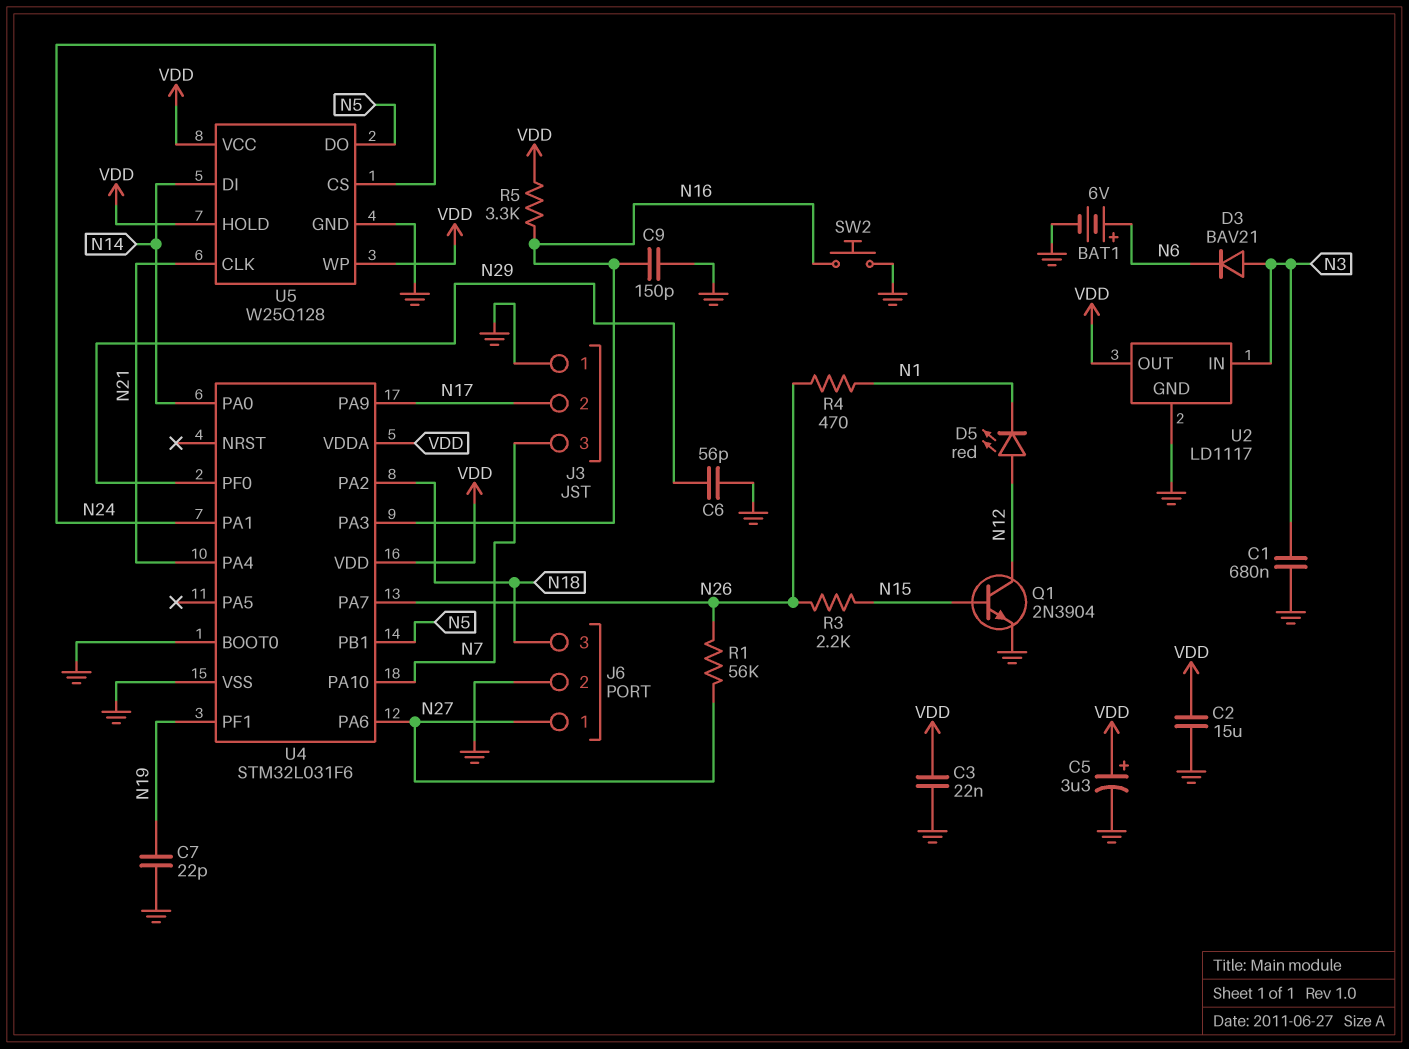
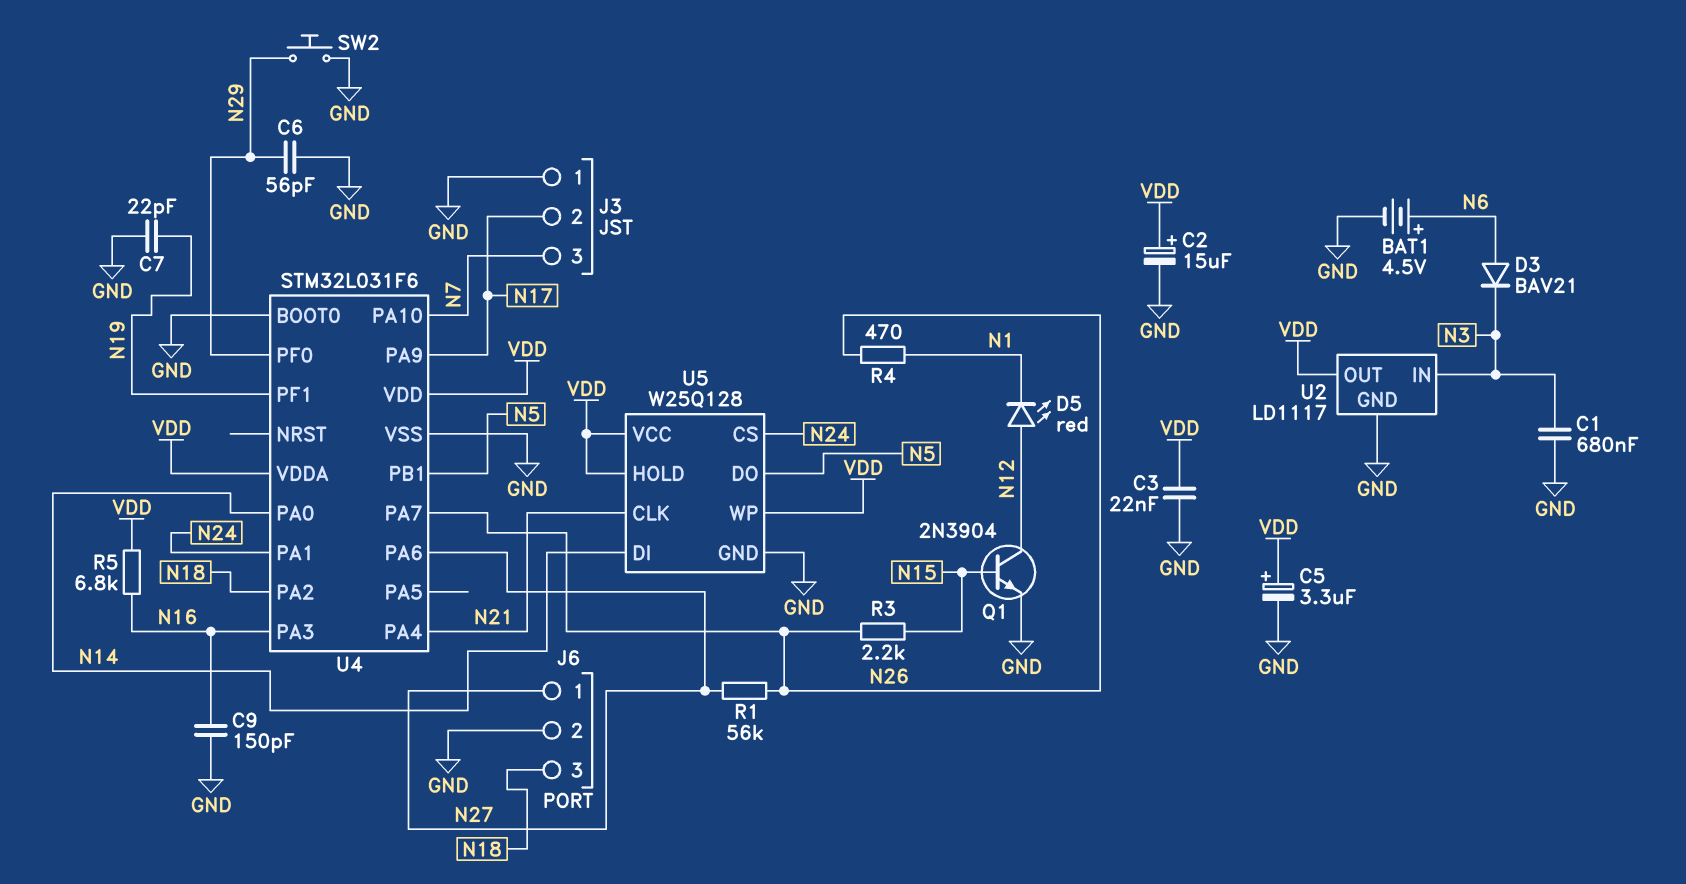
BAT1: 6V (plus N6, minus GND) -> 4.5V (plus N6, minus GND)
C2: 15uF (GND, VDD) -> 15uF (plus VDD, minus GND)
D3: diode BAV21 (A N3, K N6) -> diode BAV21 (A N6, K N3)
R5: 3.3k (N16, VDD) -> 6.8k (N16, VDD)
SW2: button (GND, N16) -> button (GND, N29)

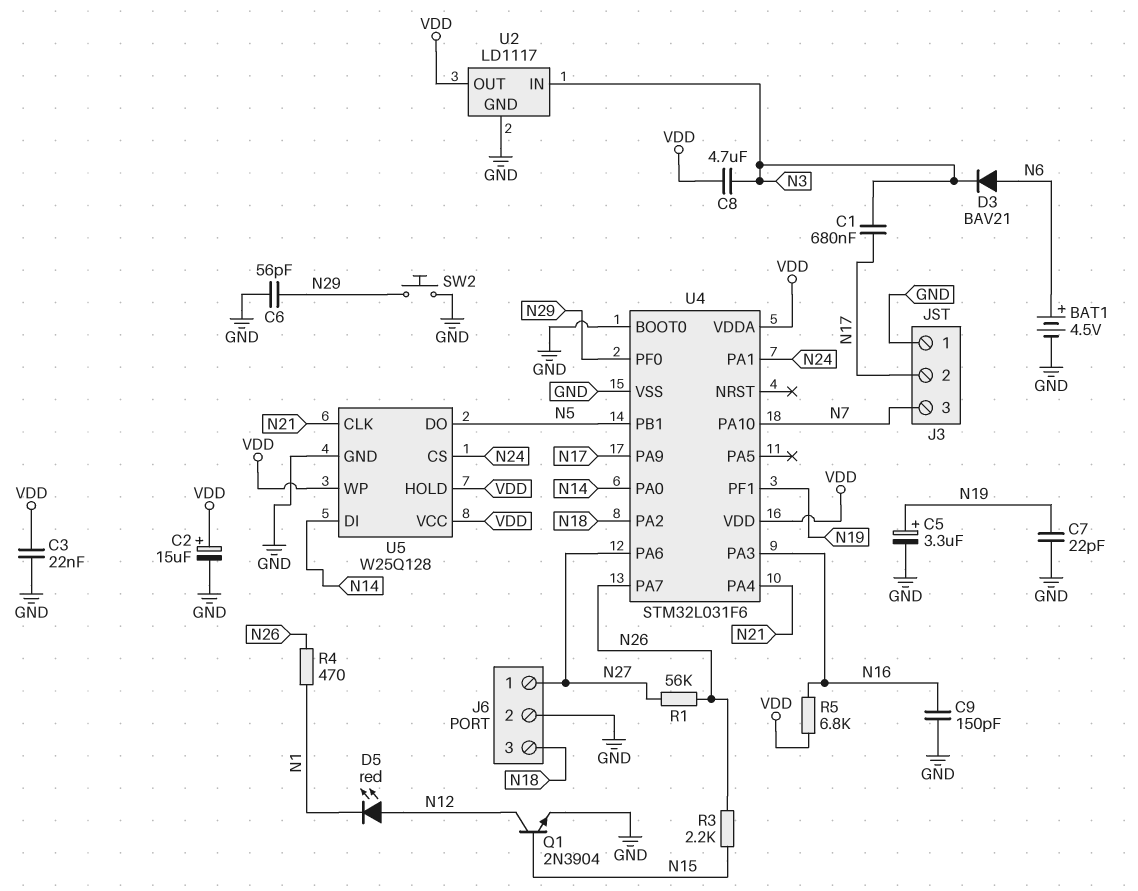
C1: 680nF (GND, N3) -> 680nF (N3, N17)
C5: 3.3uF (plus VDD, minus GND) -> 3.3uF (plus N19, minus GND)
C8: none -> 4.7uF (N3, VDD)

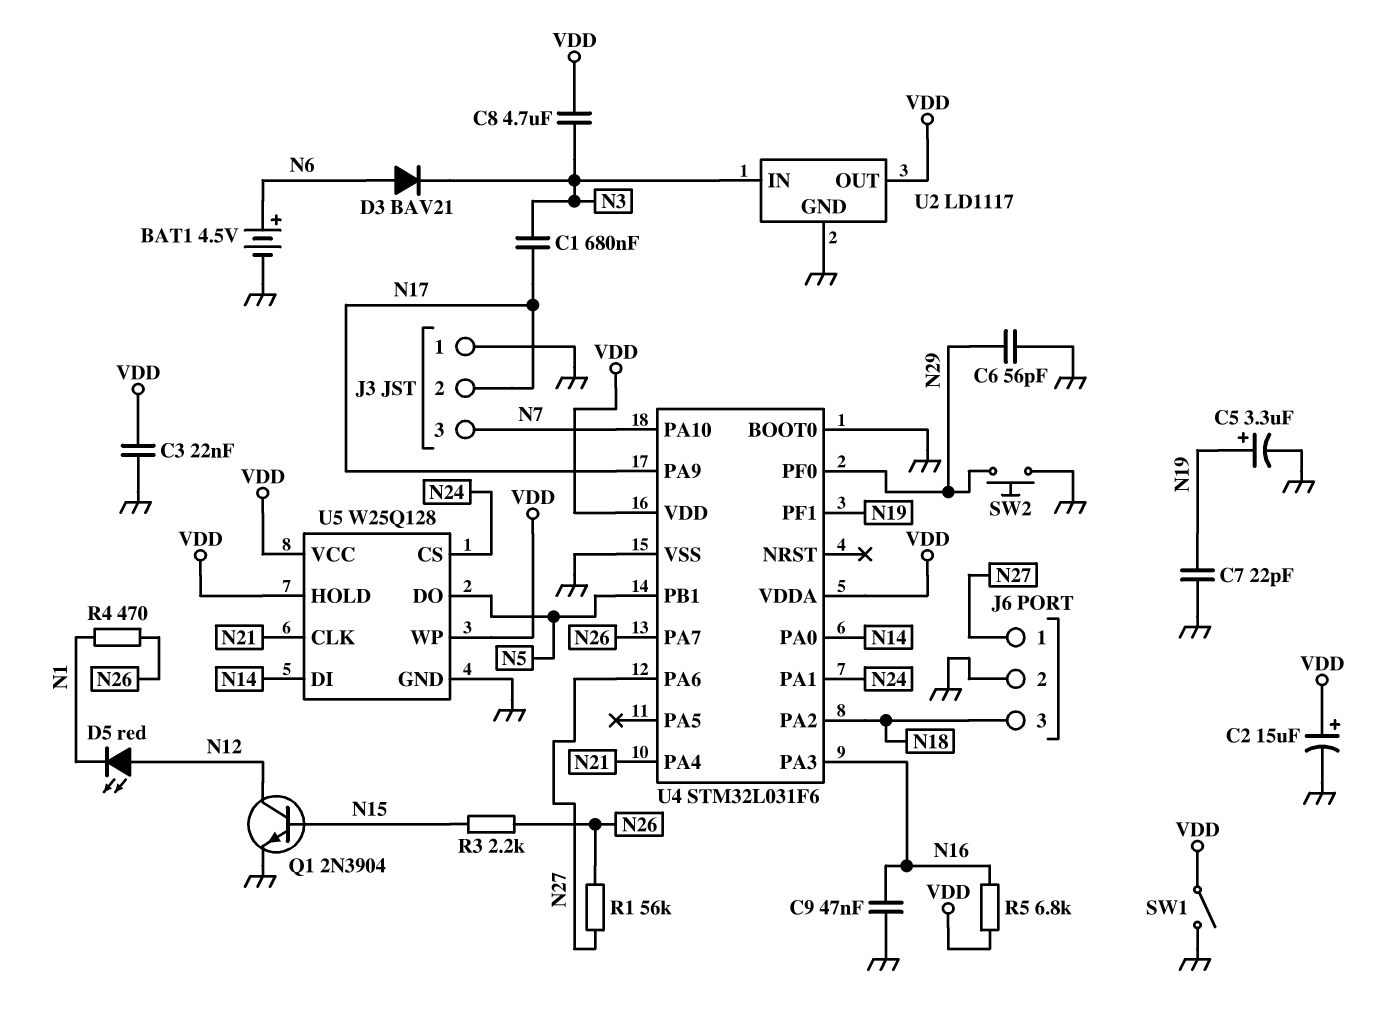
C9: 150pF (GND, N16) -> 47nF (GND, N16)
SW1: none -> switch (GND, VDD)

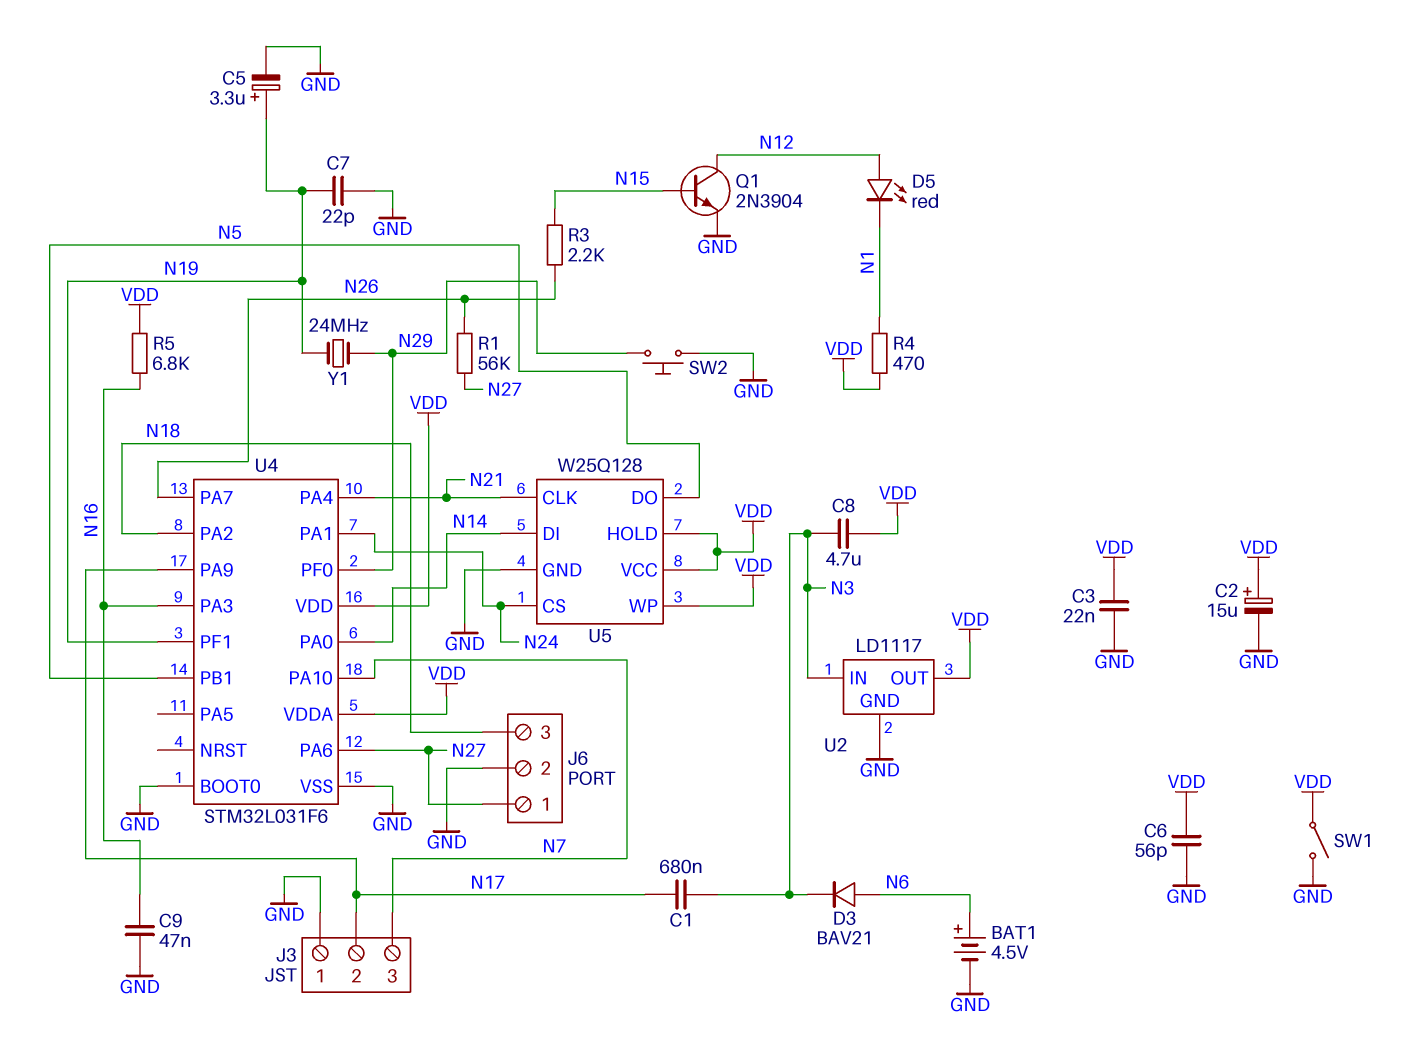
C6: 56pF (GND, N29) -> 56pF (GND, VDD)
R4: 470 (N1, N26) -> 470 (N1, VDD)
Y1: none -> 24MHz (N19, N29)

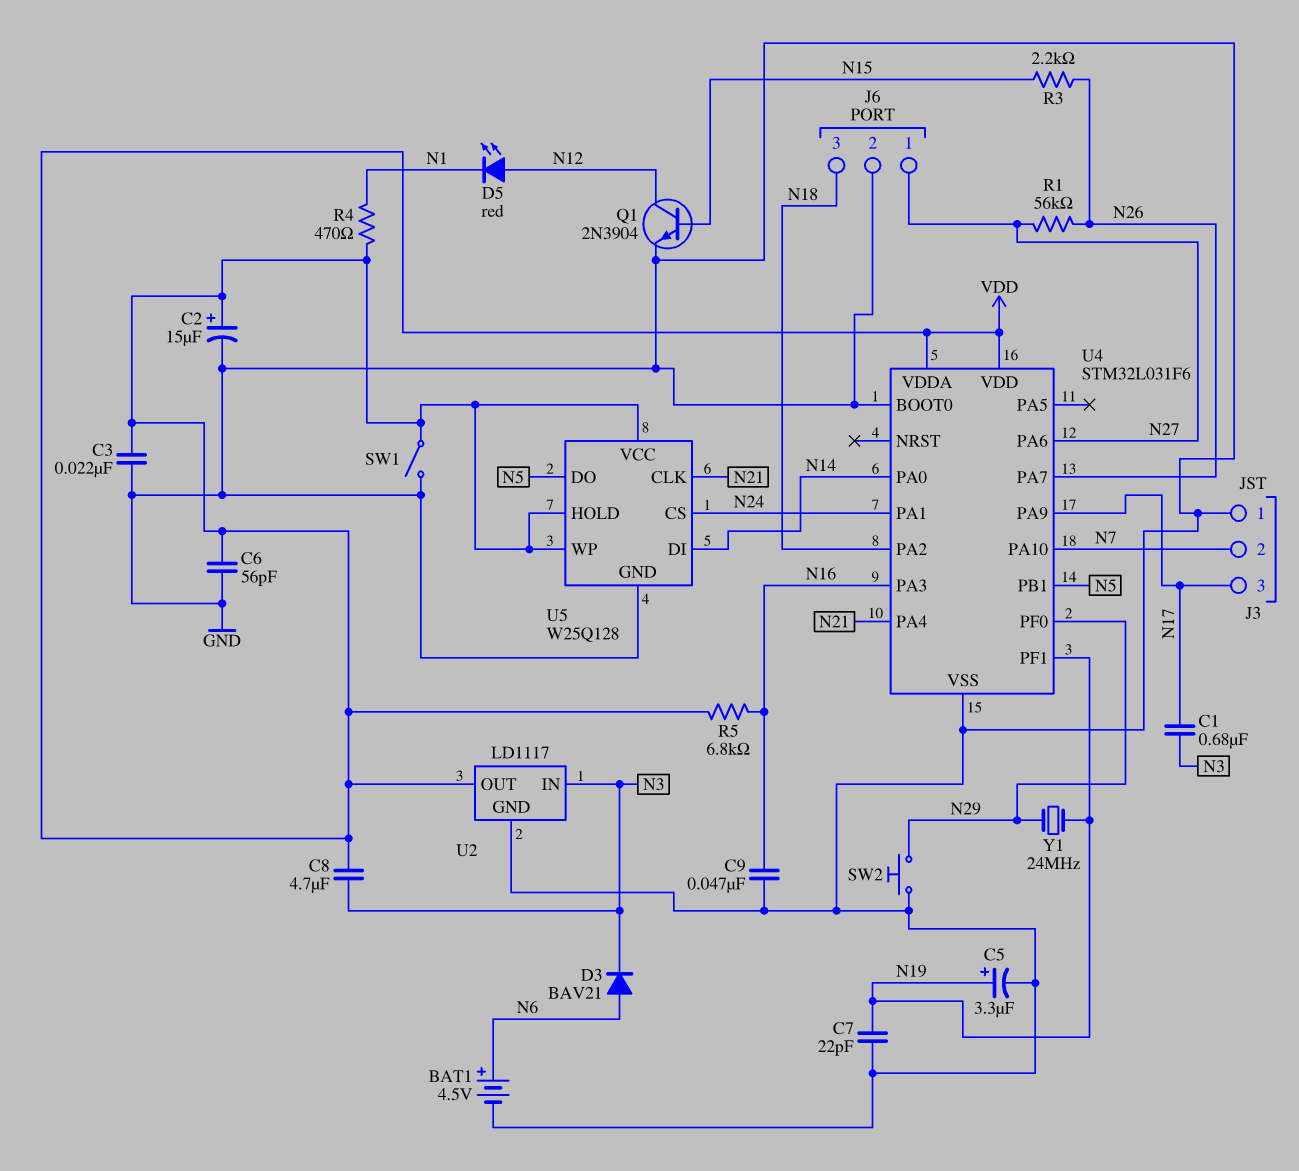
J3 pin 2: N17 -> N7
J3 pin 3: N7 -> N17

